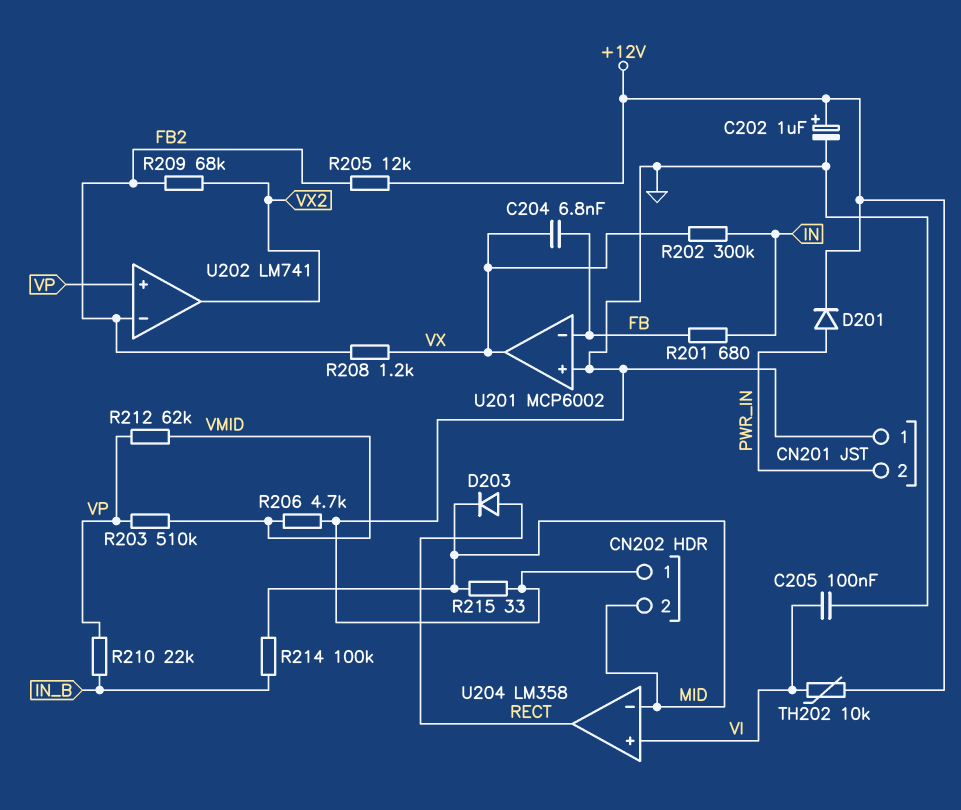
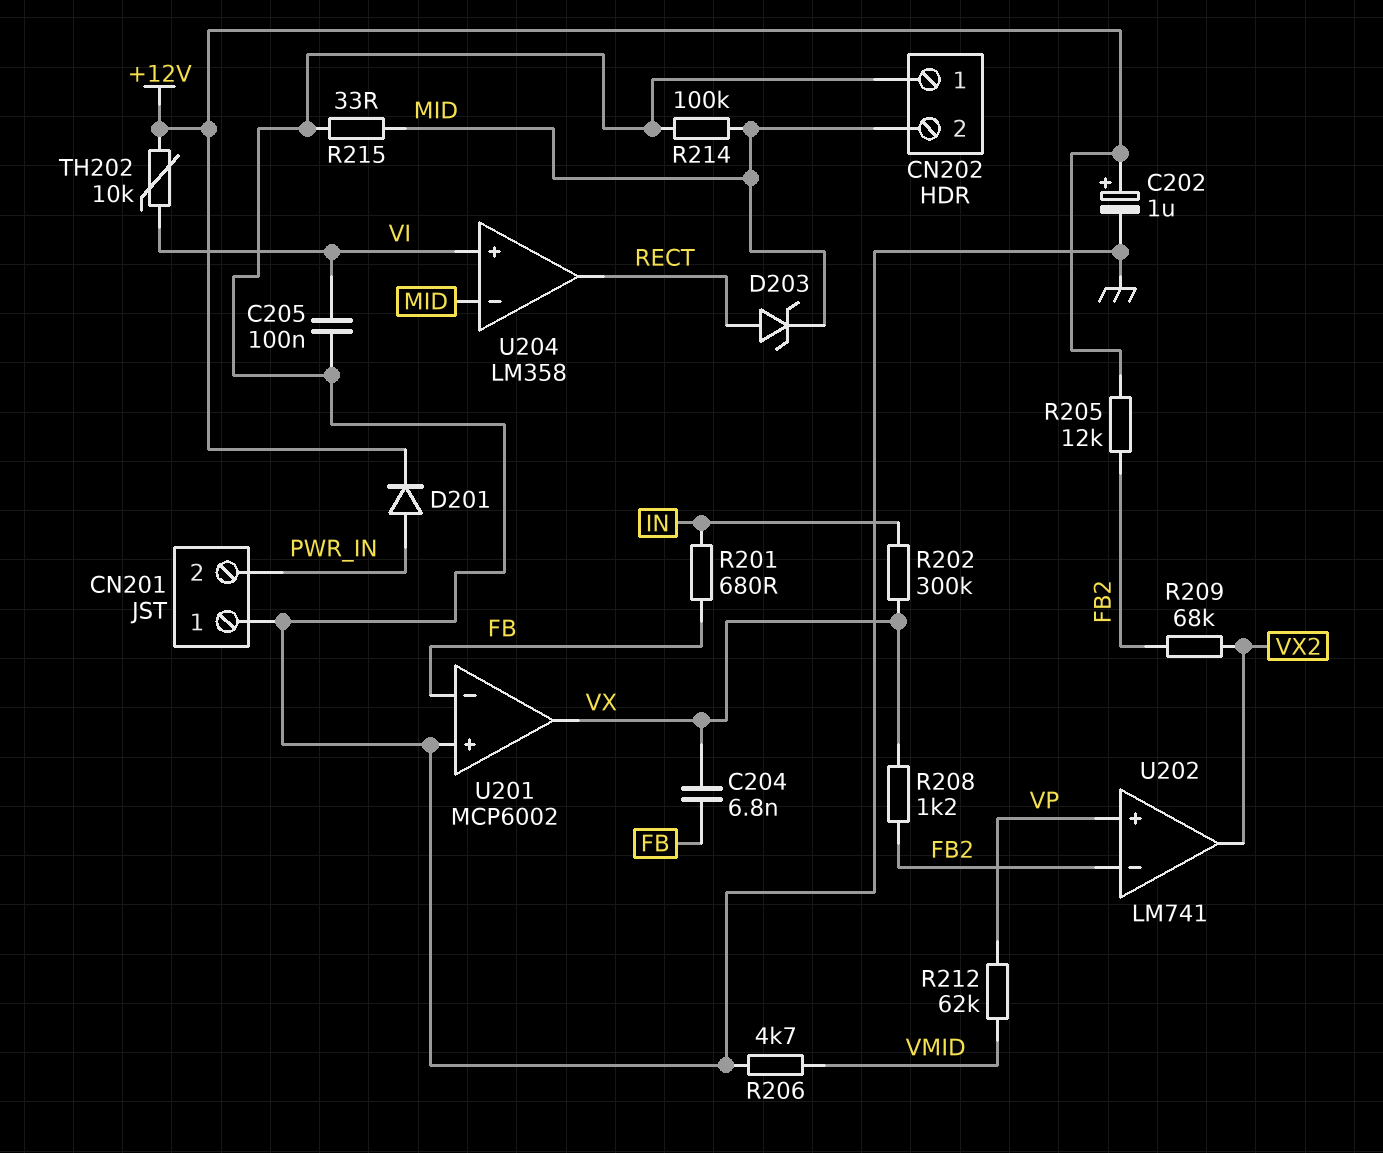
D203: diode (A RECT, K MID) -> zener (A RECT, K MID)
R203: 510k (VMID, VP) -> none
R210: 22k (IN_B, VP) -> none
R214: 100k (IN_B, MID) -> 100k (GND, MID)

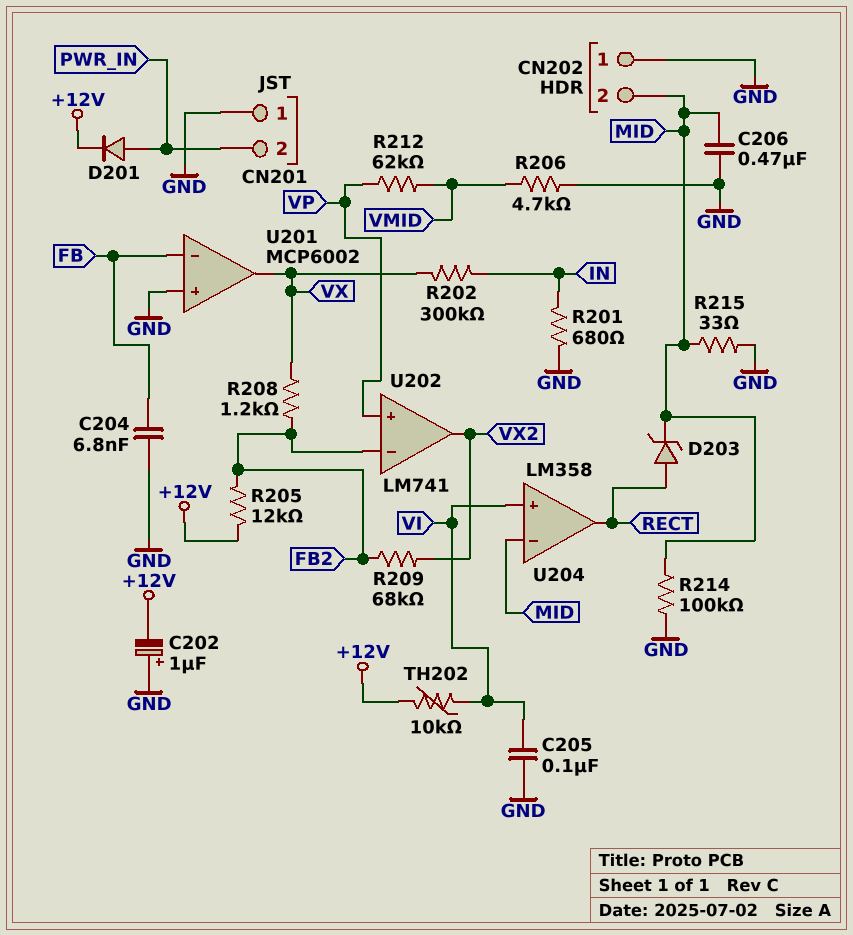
C202: 1uF (plus +12V, minus GND) -> 1uF (plus GND, minus +12V)
C204: 6.8nF (FB, VX) -> 6.8nF (FB, GND)
C206: none -> 470nF (GND, MID)
R201: 680 (FB, IN) -> 680 (GND, IN)

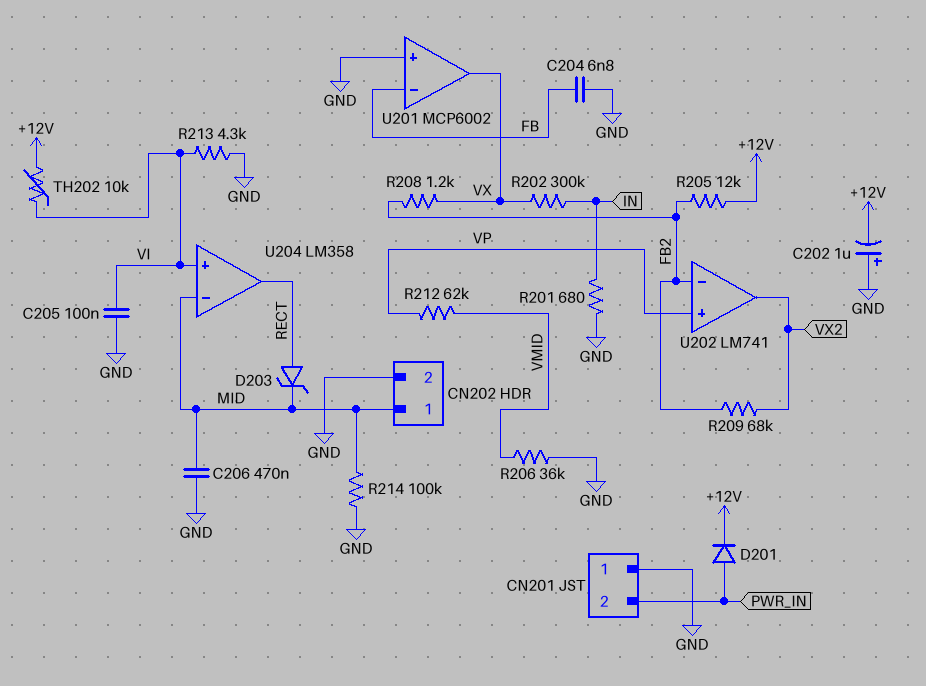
CN202 pin 1: GND -> MID
CN202 pin 2: MID -> GND
R206: 4.7k (GND, VMID) -> 36k (GND, VMID)
R213: none -> 4.3k (GND, VI)
R215: 33 (GND, MID) -> none

